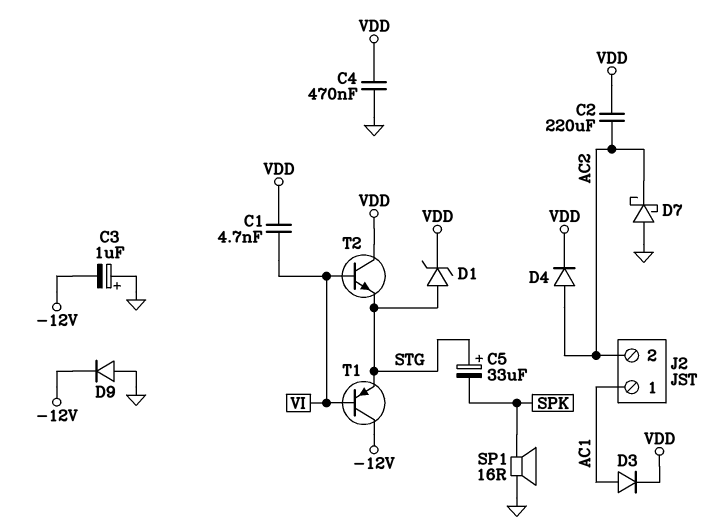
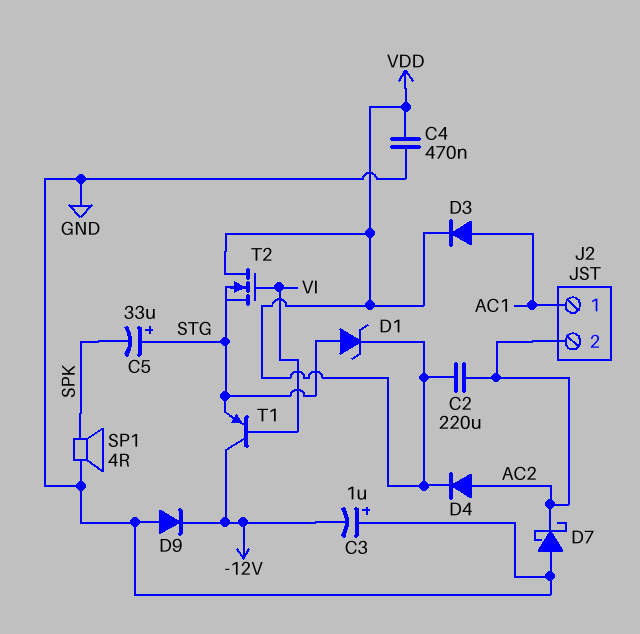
C1: 4.7nF (VDD, VI) -> none
SP1: speaker 16R (GND, SPK) -> speaker 4R (GND, SPK)
T2: NPN (B VI, C VDD, E STG) -> NMOS (G VI, D VDD, S STG)

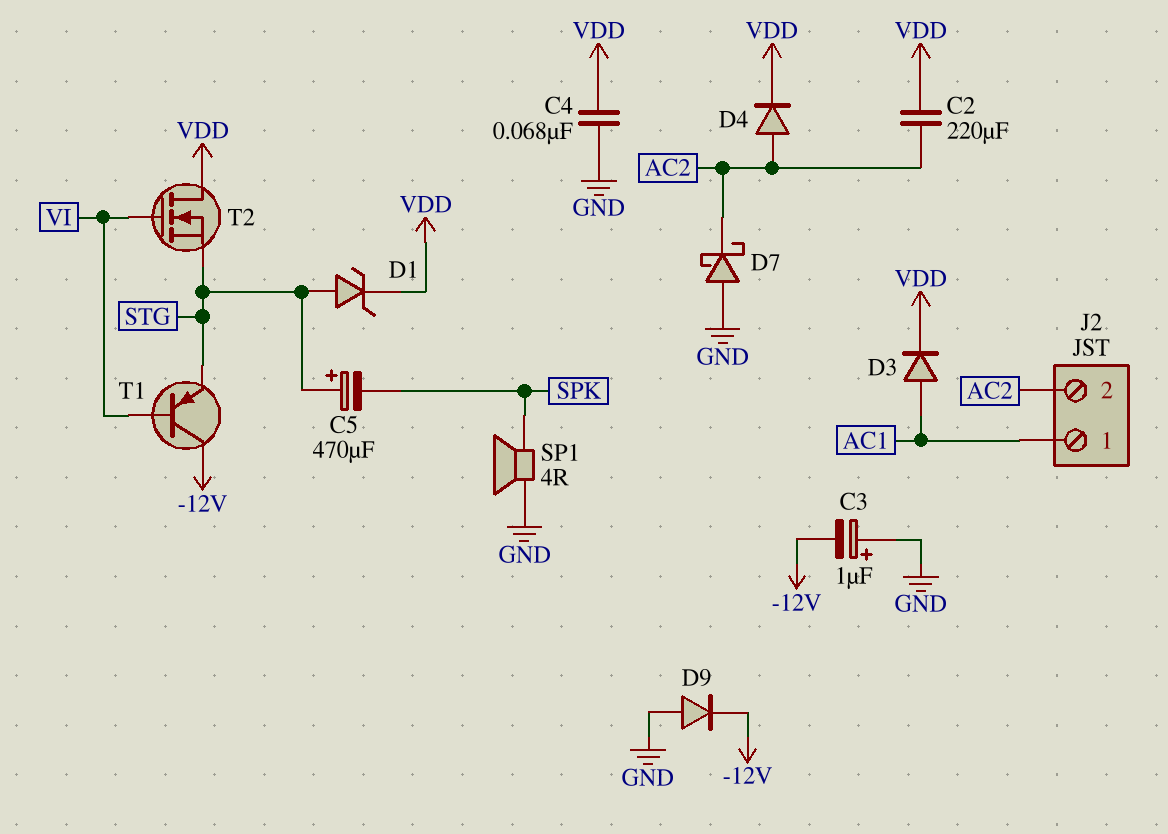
C4: 470nF (GND, VDD) -> 68nF (GND, VDD)
C5: 33uF (plus STG, minus SPK) -> 470uF (plus STG, minus SPK)

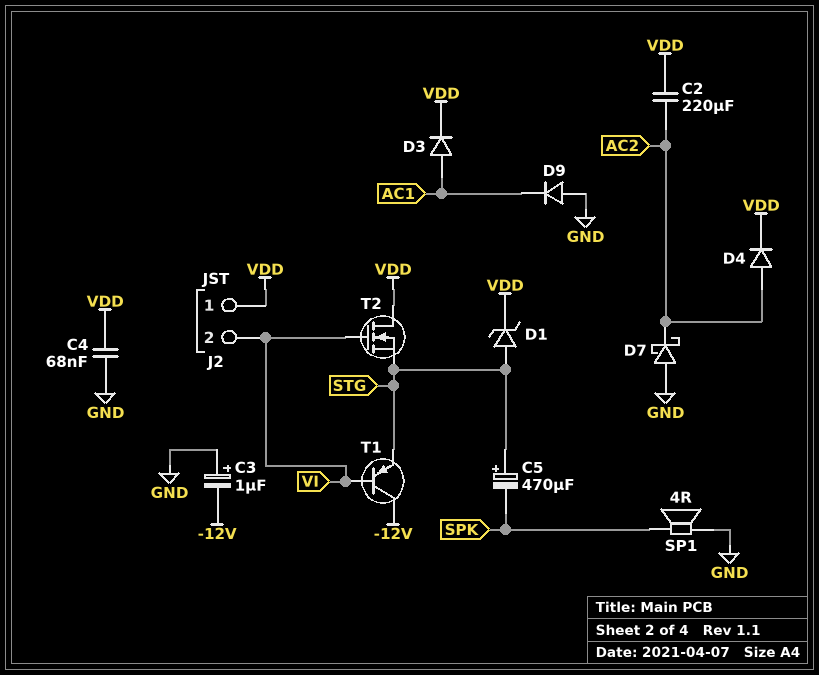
D9: diode (A GND, K -12V) -> diode (A GND, K AC1)
J2 pin 1: AC1 -> VDD
J2 pin 2: AC2 -> VI

